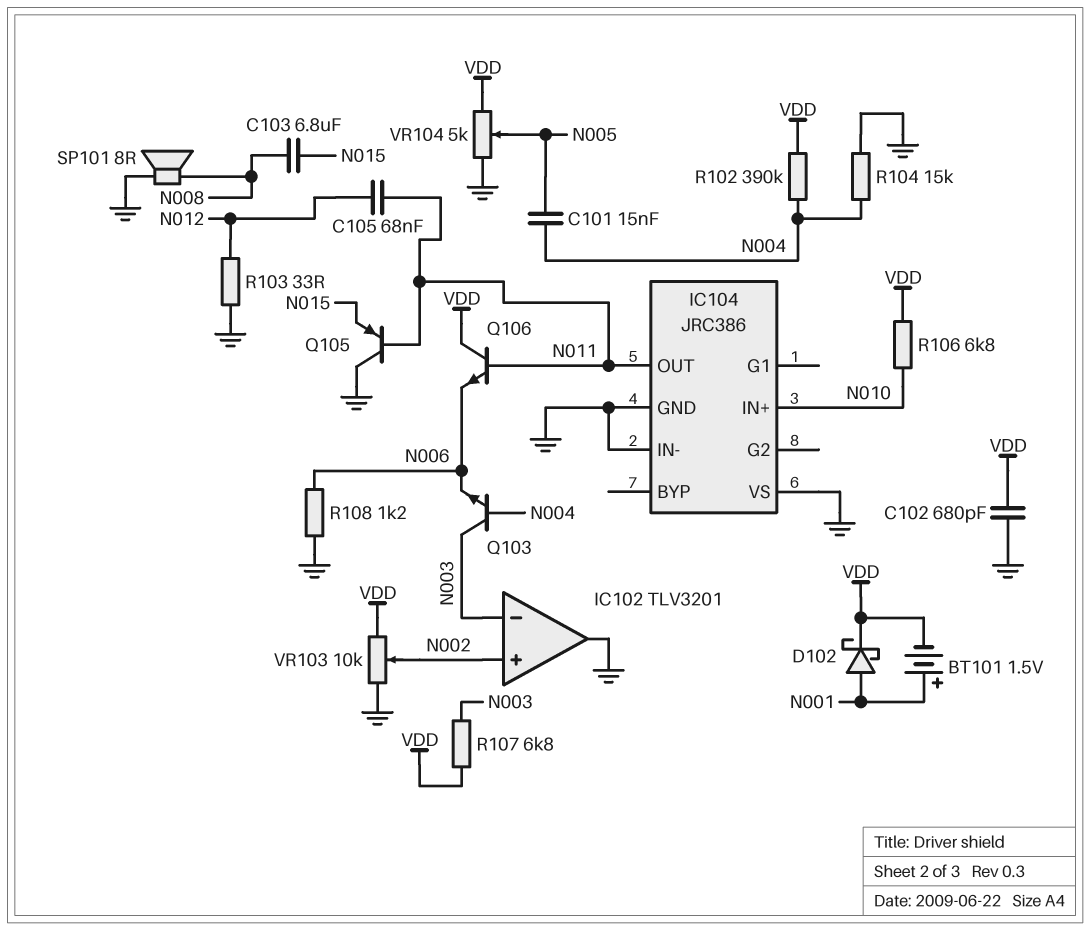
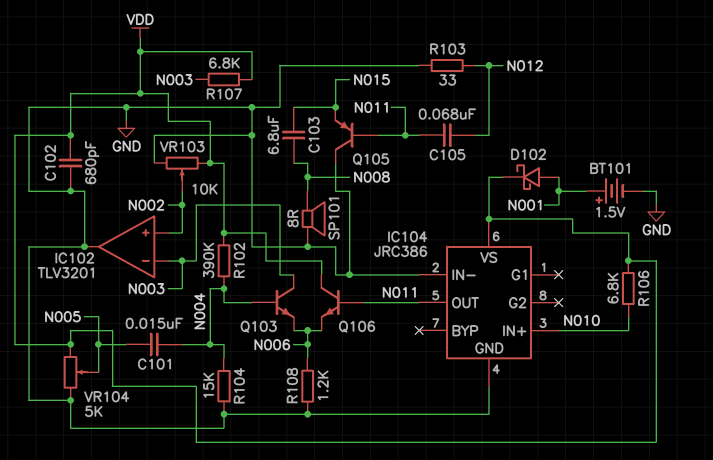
BT101: 1.5V (plus N001, minus VDD) -> 1.5V (plus N001, minus GND)
IC104 pin VS: GND -> VDD

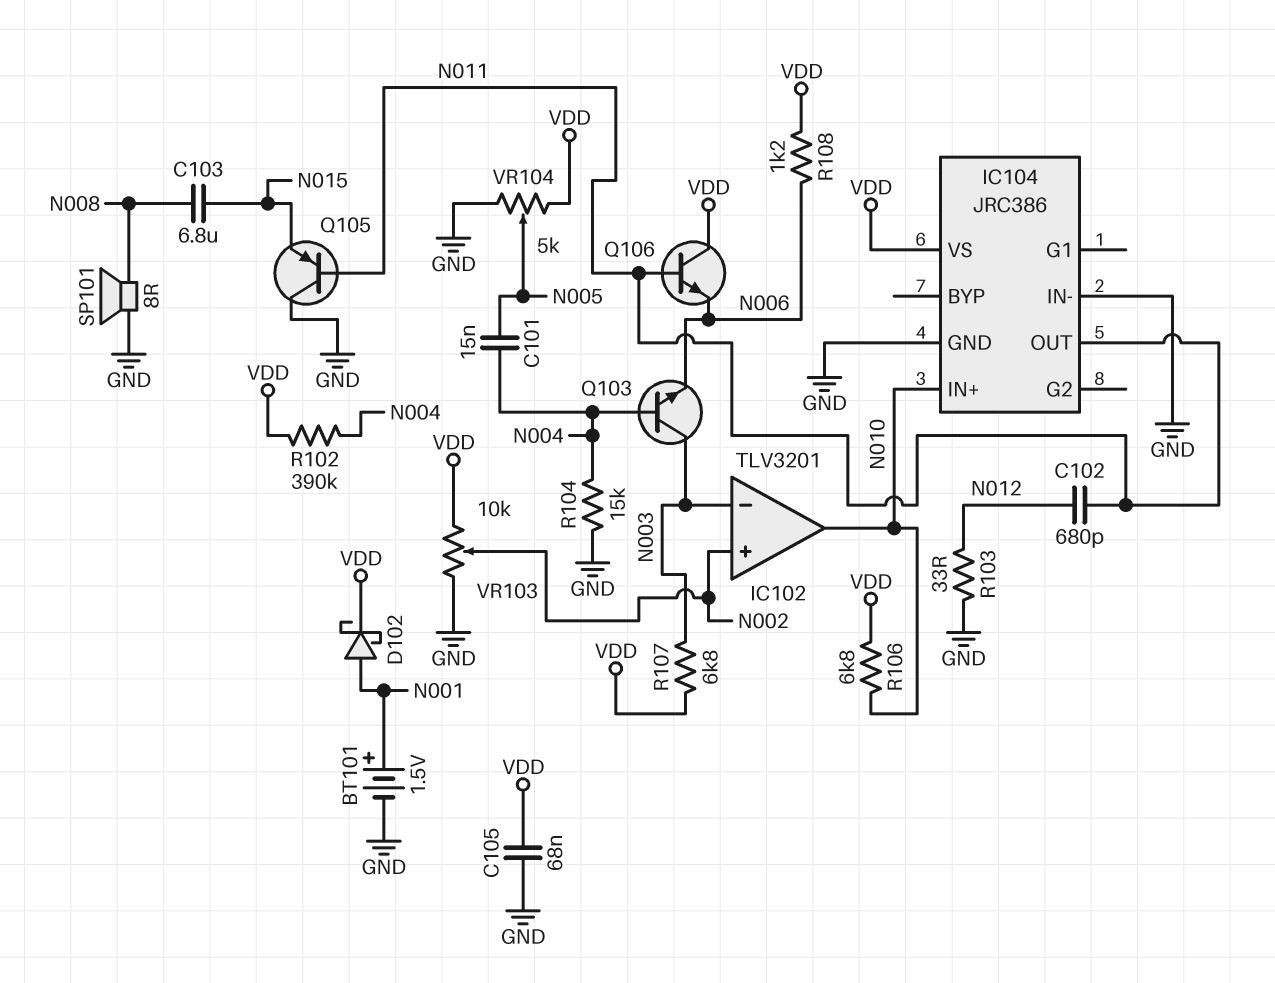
C102: 680pF (GND, VDD) -> 680pF (N011, N012)
C105: 68nF (N011, N012) -> 68nF (GND, VDD)
IC102 pin out: GND -> N010
R108: 1.2k (GND, N006) -> 1.2k (N006, VDD)

